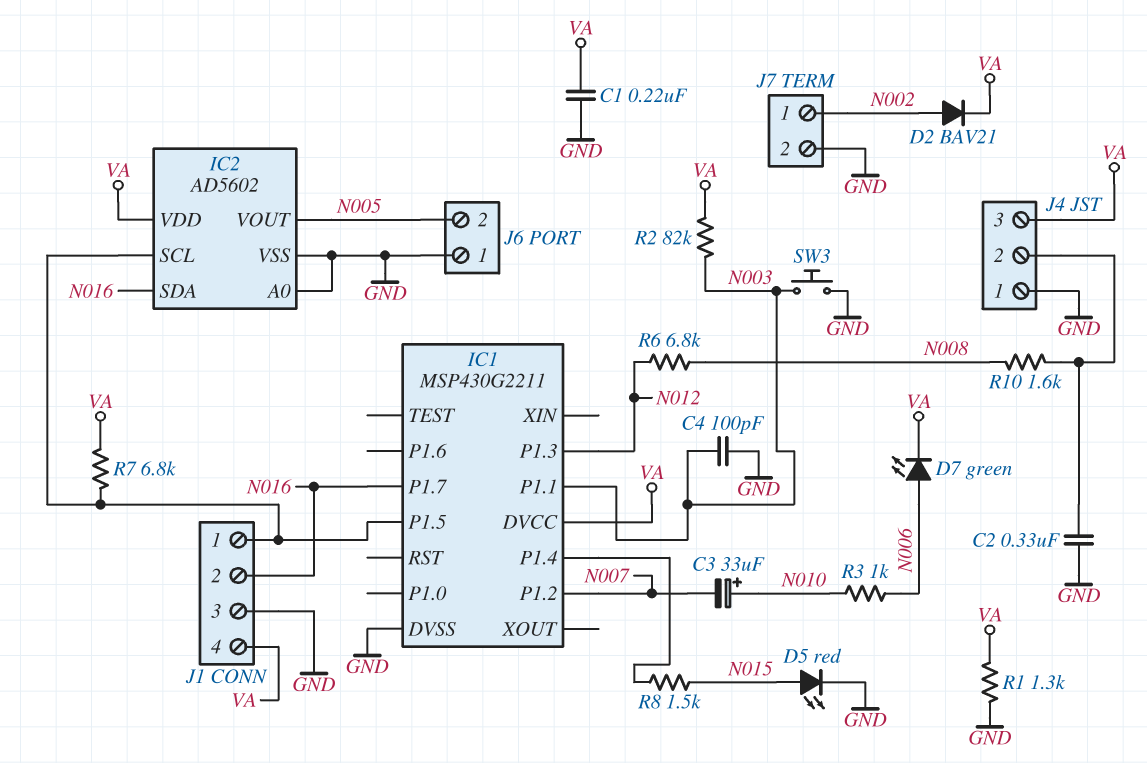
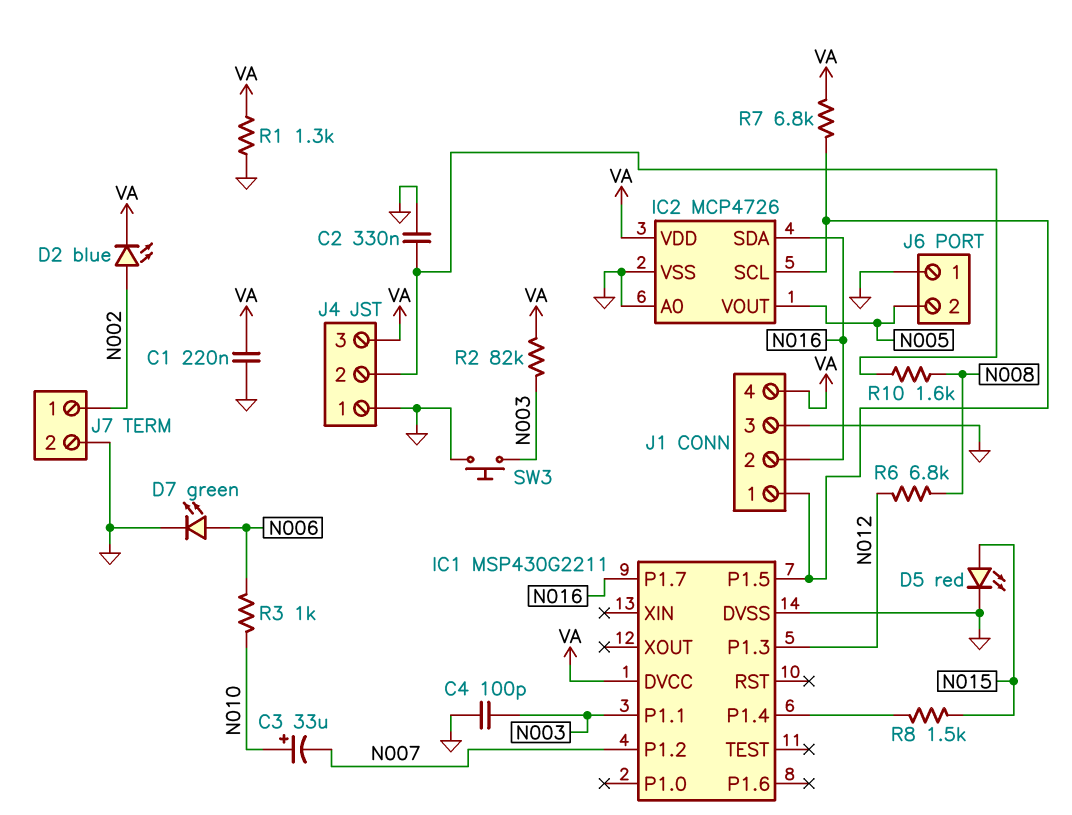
D2: diode BAV21 (A N002, K VA) -> LED blue (A N002, K VA)
D7: LED green (A N006, K VA) -> LED green (A N006, K GND)
IC2: AD5602 -> MCP4726

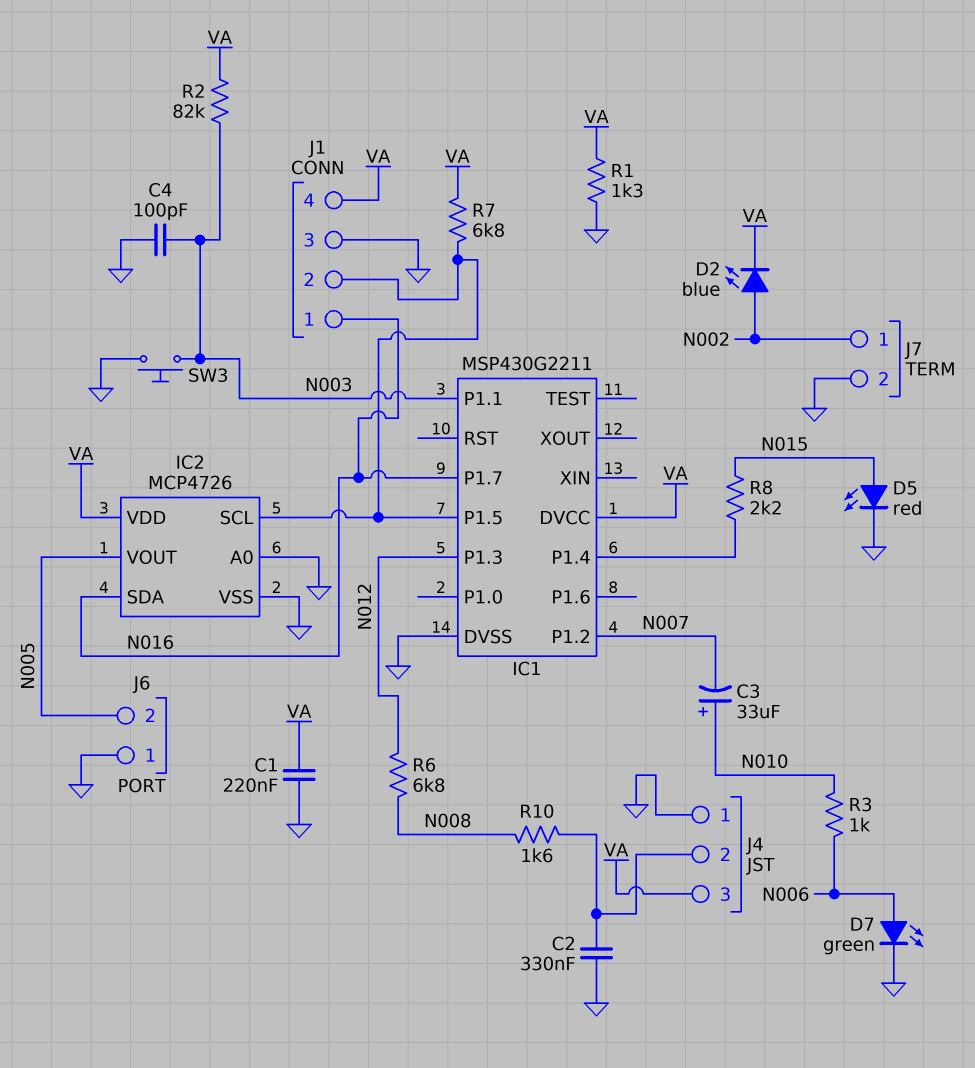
J1 pin 1: IC1/P1.5 -> N016
J1 pin 2: N016 -> IC1/P1.5
R8: 1.5k (IC1/P1.4, N015) -> 2.2k (IC1/P1.4, N015)

